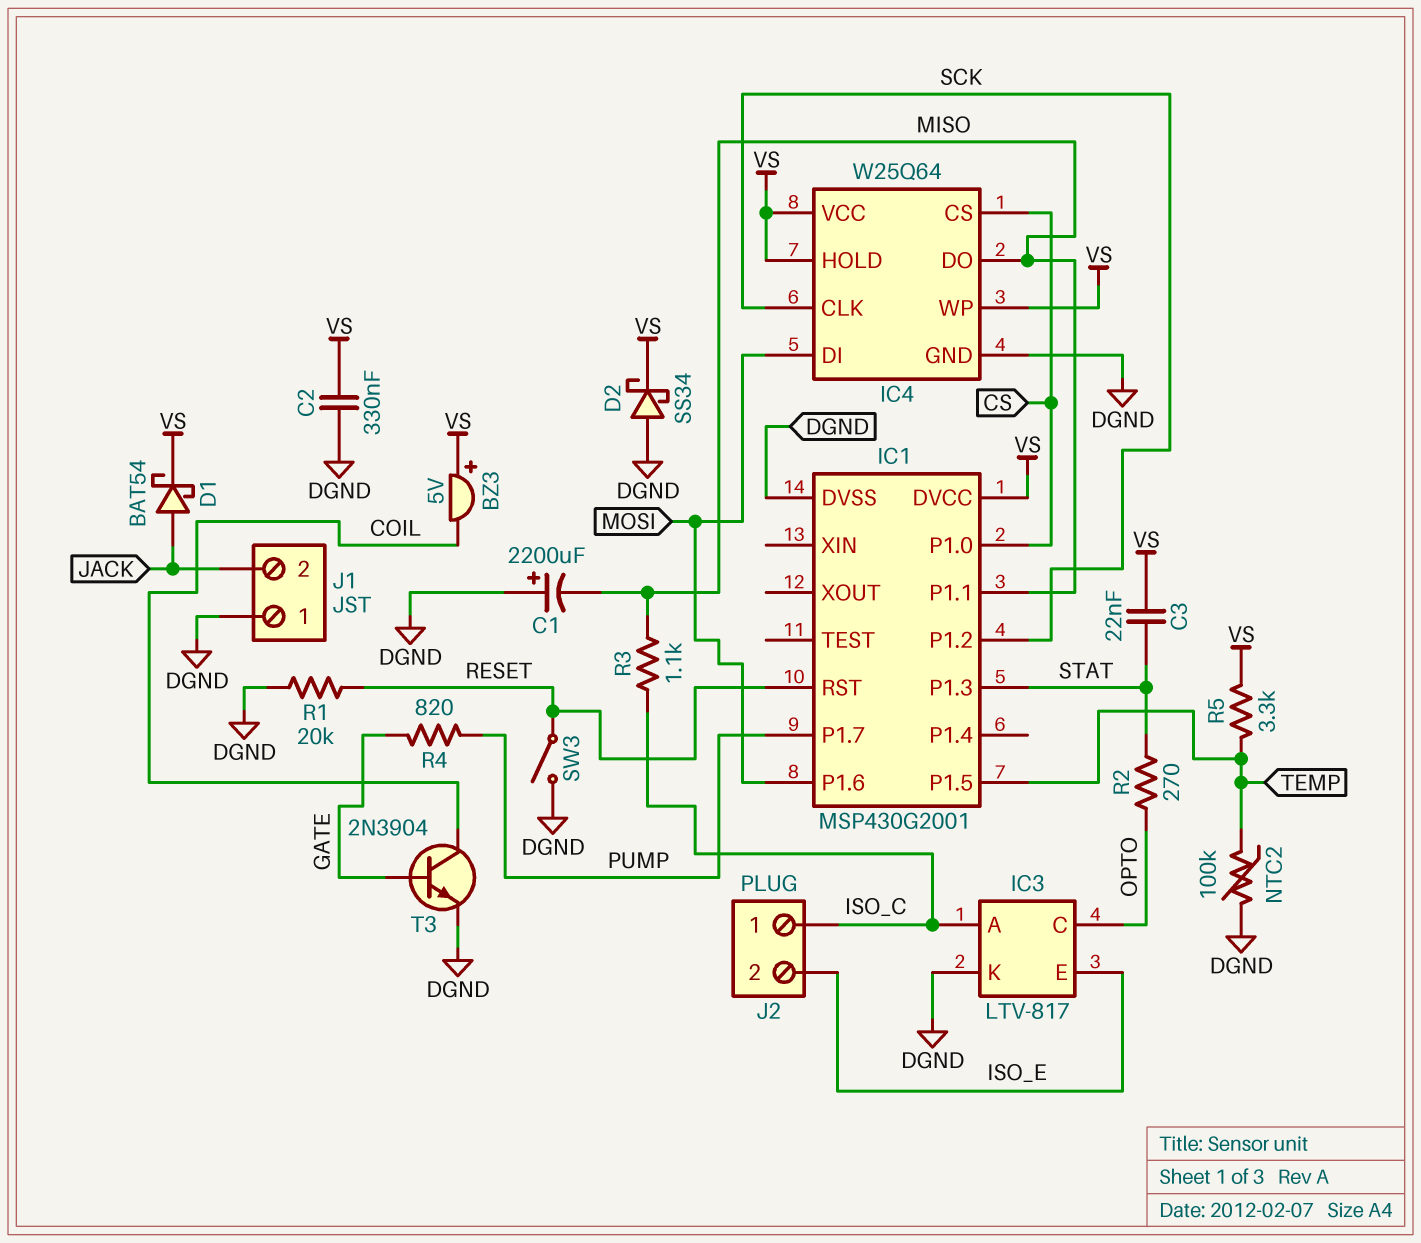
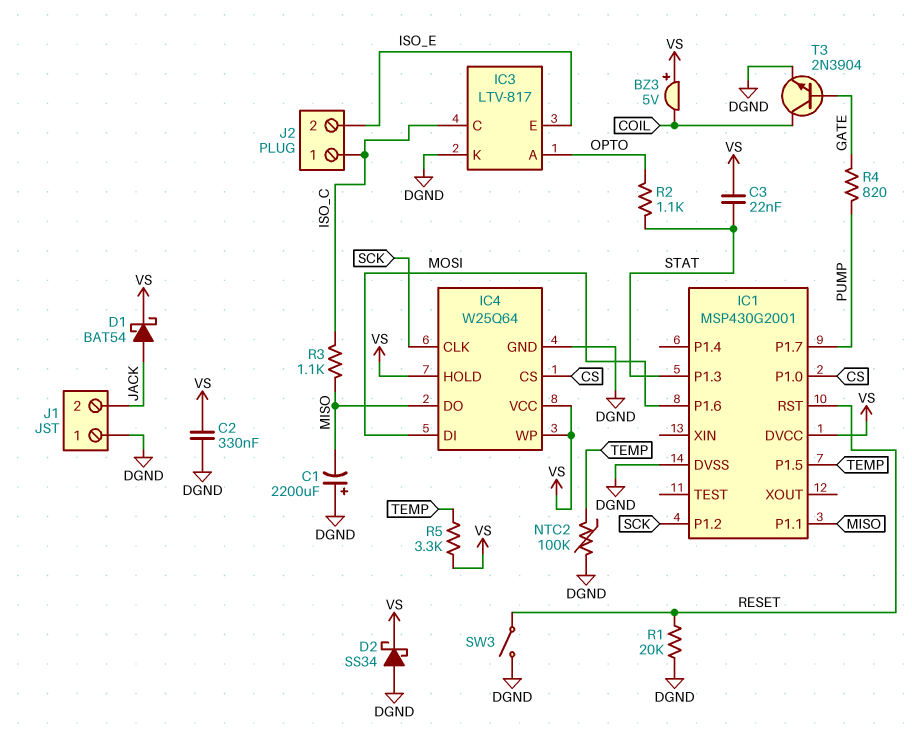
IC3 pin A: ISO_C -> OPTO
IC3 pin C: OPTO -> ISO_C
R2: 270 (OPTO, STAT) -> 1.1k (OPTO, STAT)

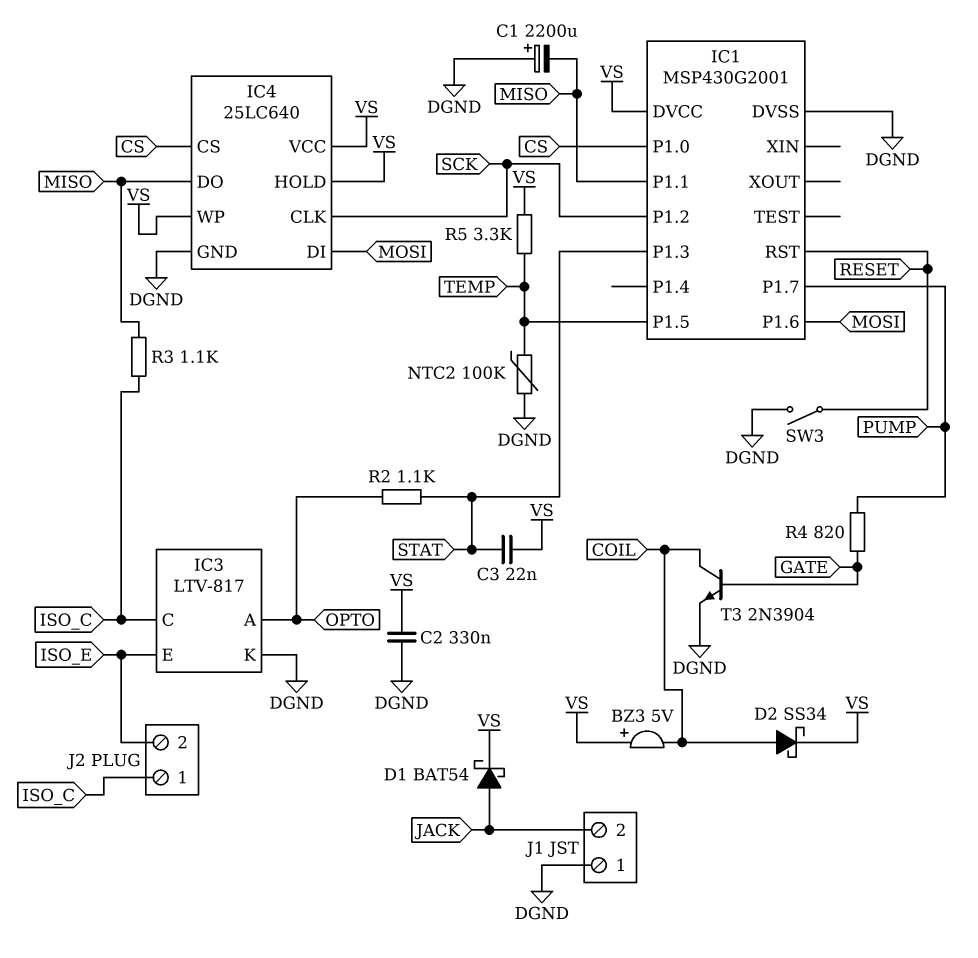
D2: schottky SS34 (A DGND, K VS) -> schottky SS34 (A COIL, K VS)
IC4: W25Q64 -> 25LC640
R1: 20k (DGND, RESET) -> none

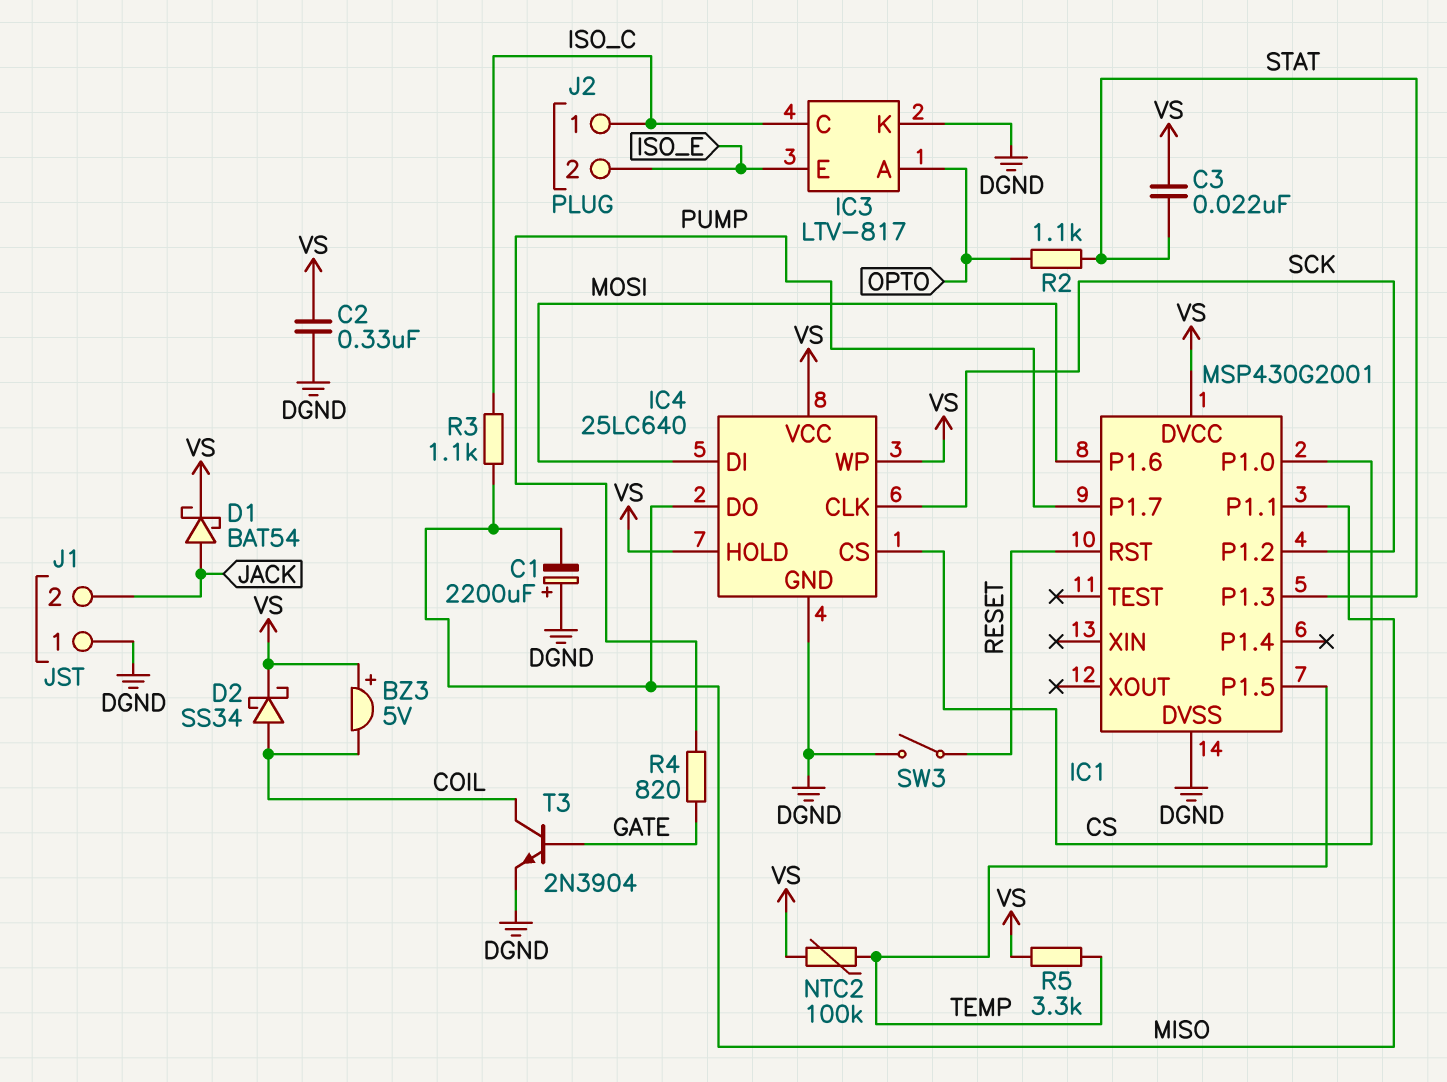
NTC2: 100k (DGND, TEMP) -> 100k (TEMP, VS)

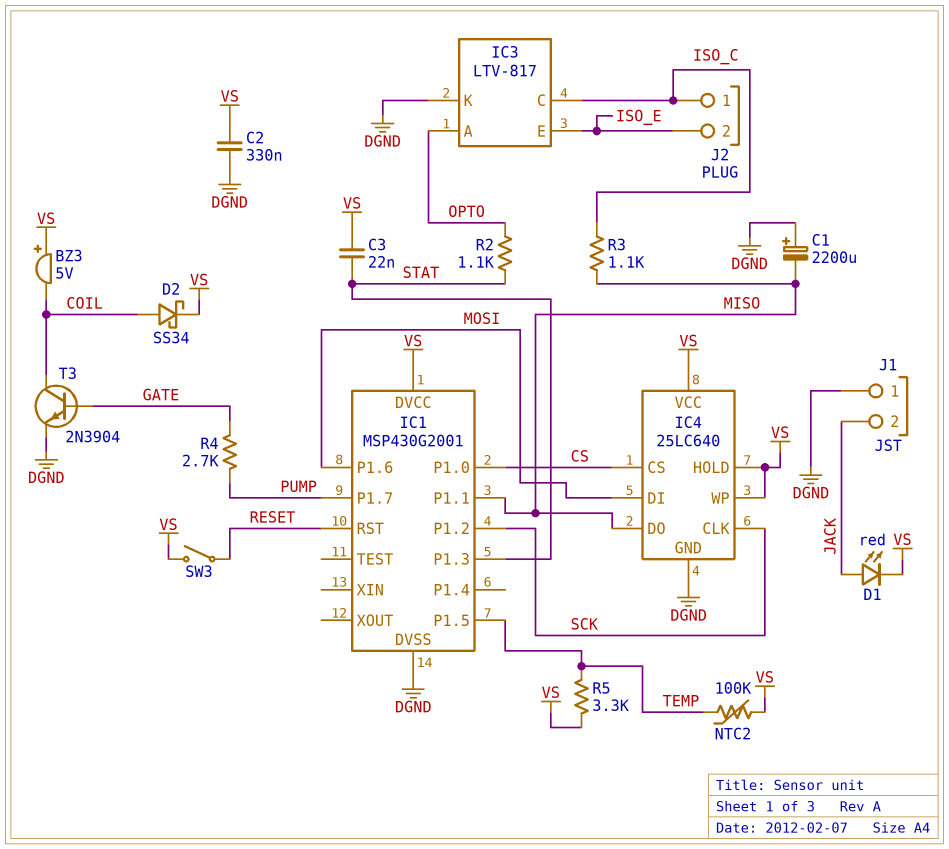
D1: schottky BAT54 (A JACK, K VS) -> LED red (A JACK, K VS)
R4: 820 (GATE, PUMP) -> 2.7k (GATE, PUMP)
SW3: switch (DGND, RESET) -> switch (RESET, VS)

